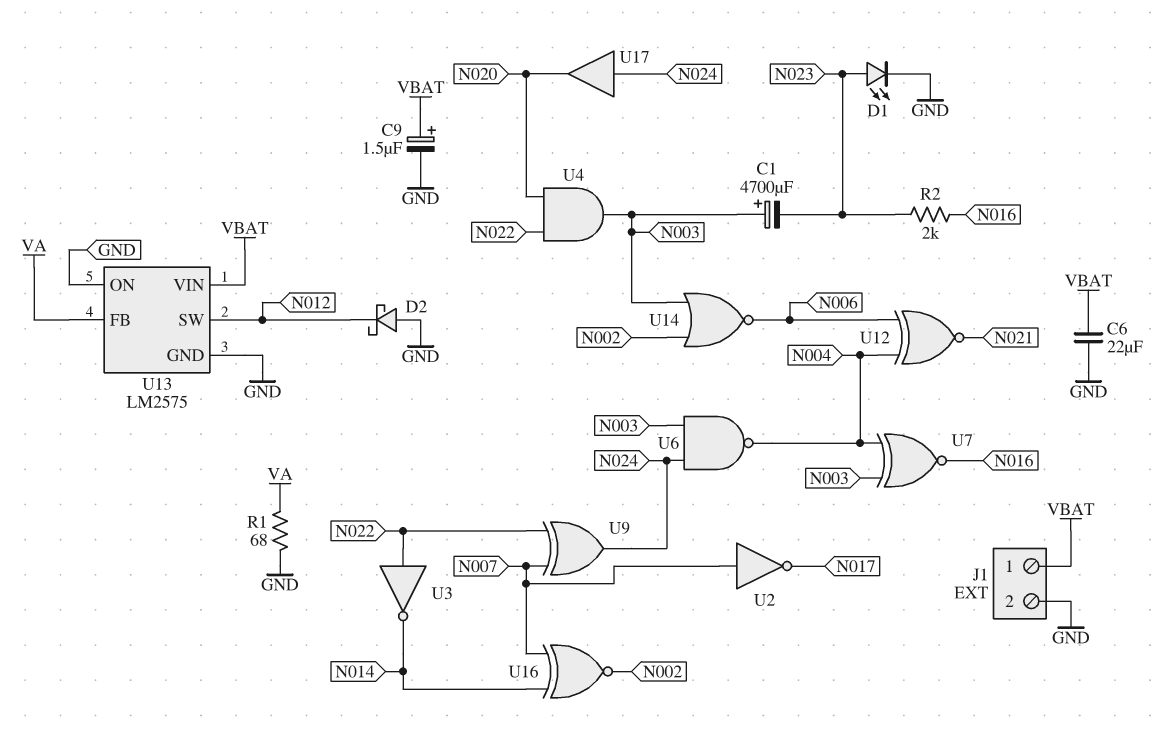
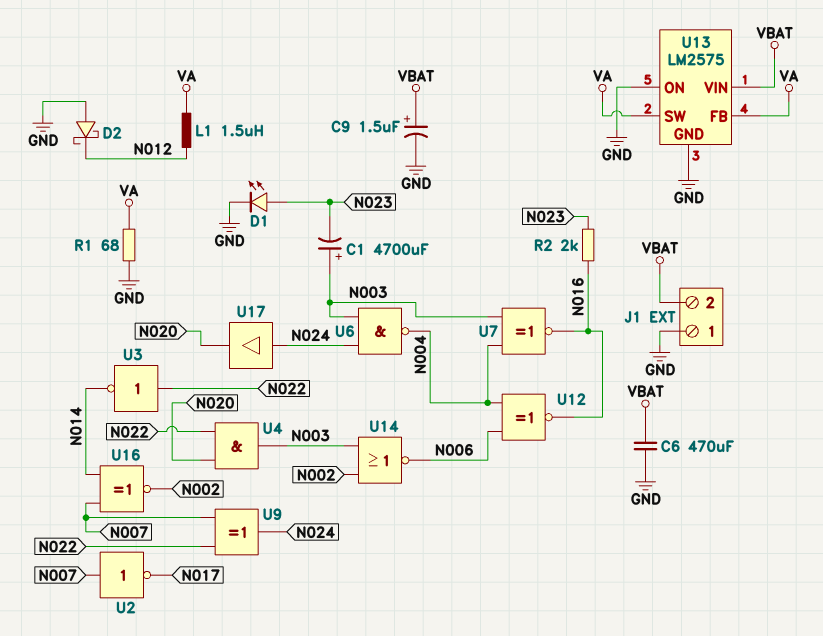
C6: 22uF (GND, VBAT) -> 470uF (GND, VBAT)
J1 pin 1: VBAT -> GND
J1 pin 2: GND -> VBAT
L1: none -> 1.5uH (N012, VA)
U12: XNOR (in N004, in N006, out N021) -> XNOR (in N004, in N006, out N016)
U13 pin SW: N012 -> VA

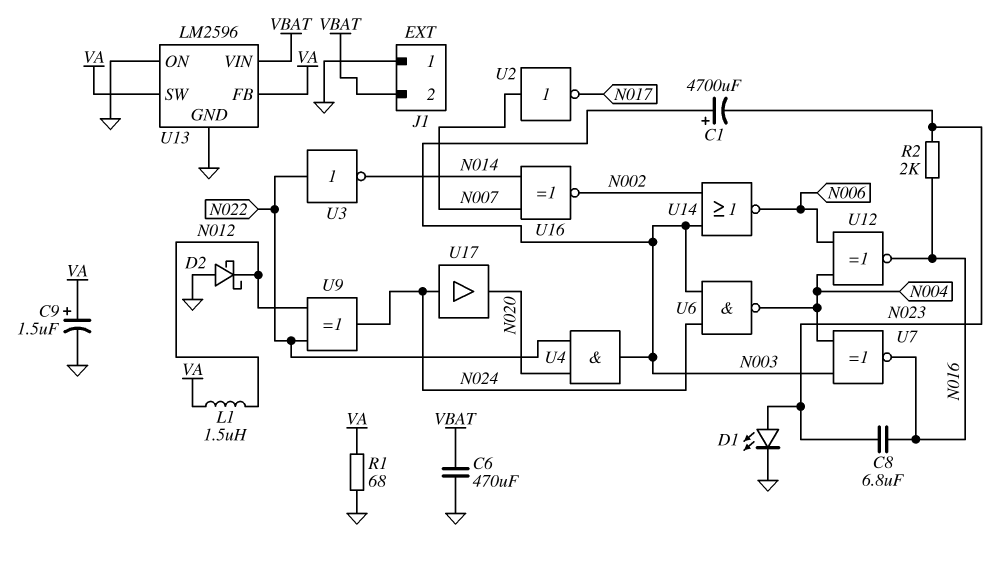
C8: none -> 6.8uF (N016, N023)
C9: 1.5uF (plus VBAT, minus GND) -> 1.5uF (plus VA, minus GND)
U9: XOR (in N007, in N022, out N024) -> XOR (in N012, in N022, out N024)
U13: LM2575 -> LM2596

